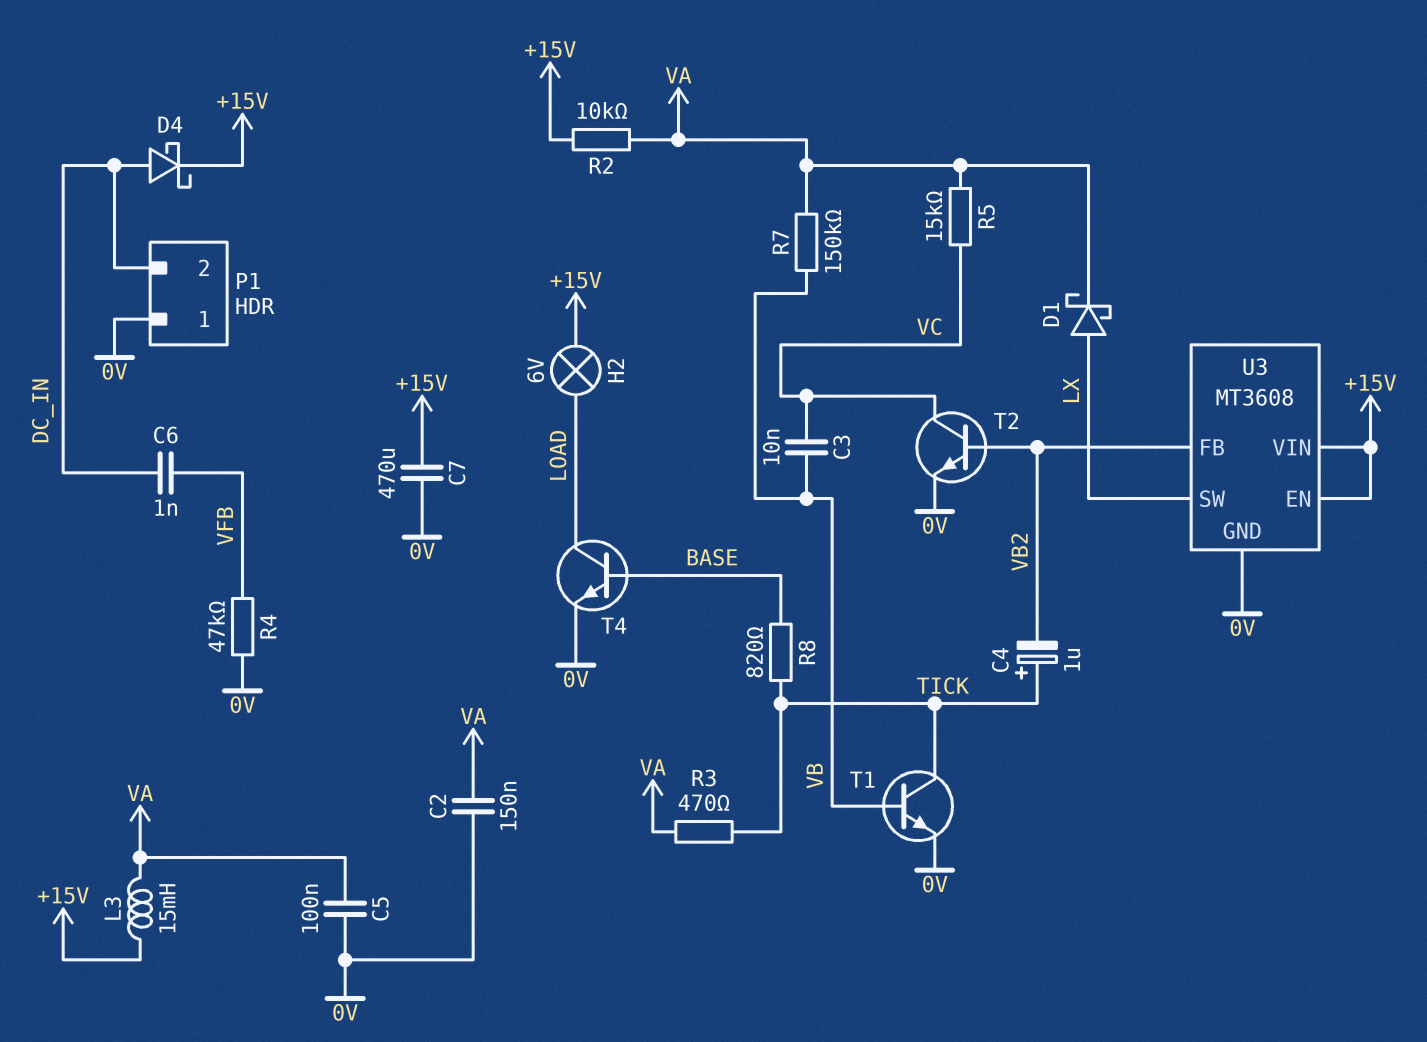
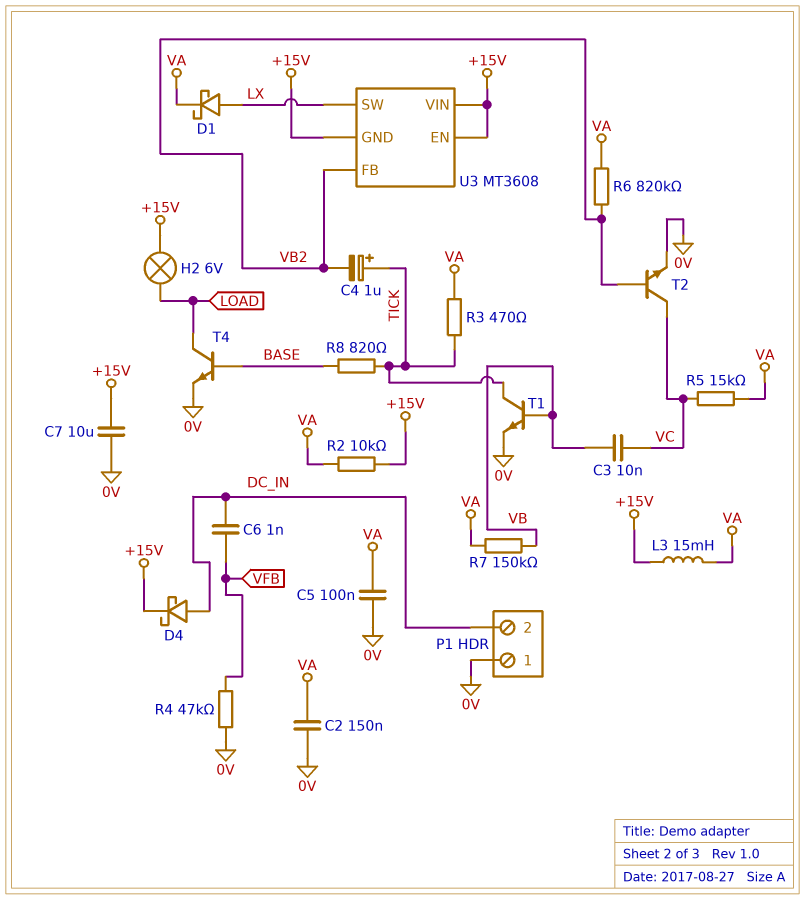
C7: 470uF (+15V, 0V) -> 10uF (+15V, 0V)
R6: none -> 820k (VA, VB2)
U3 pin GND: 0V -> +15V

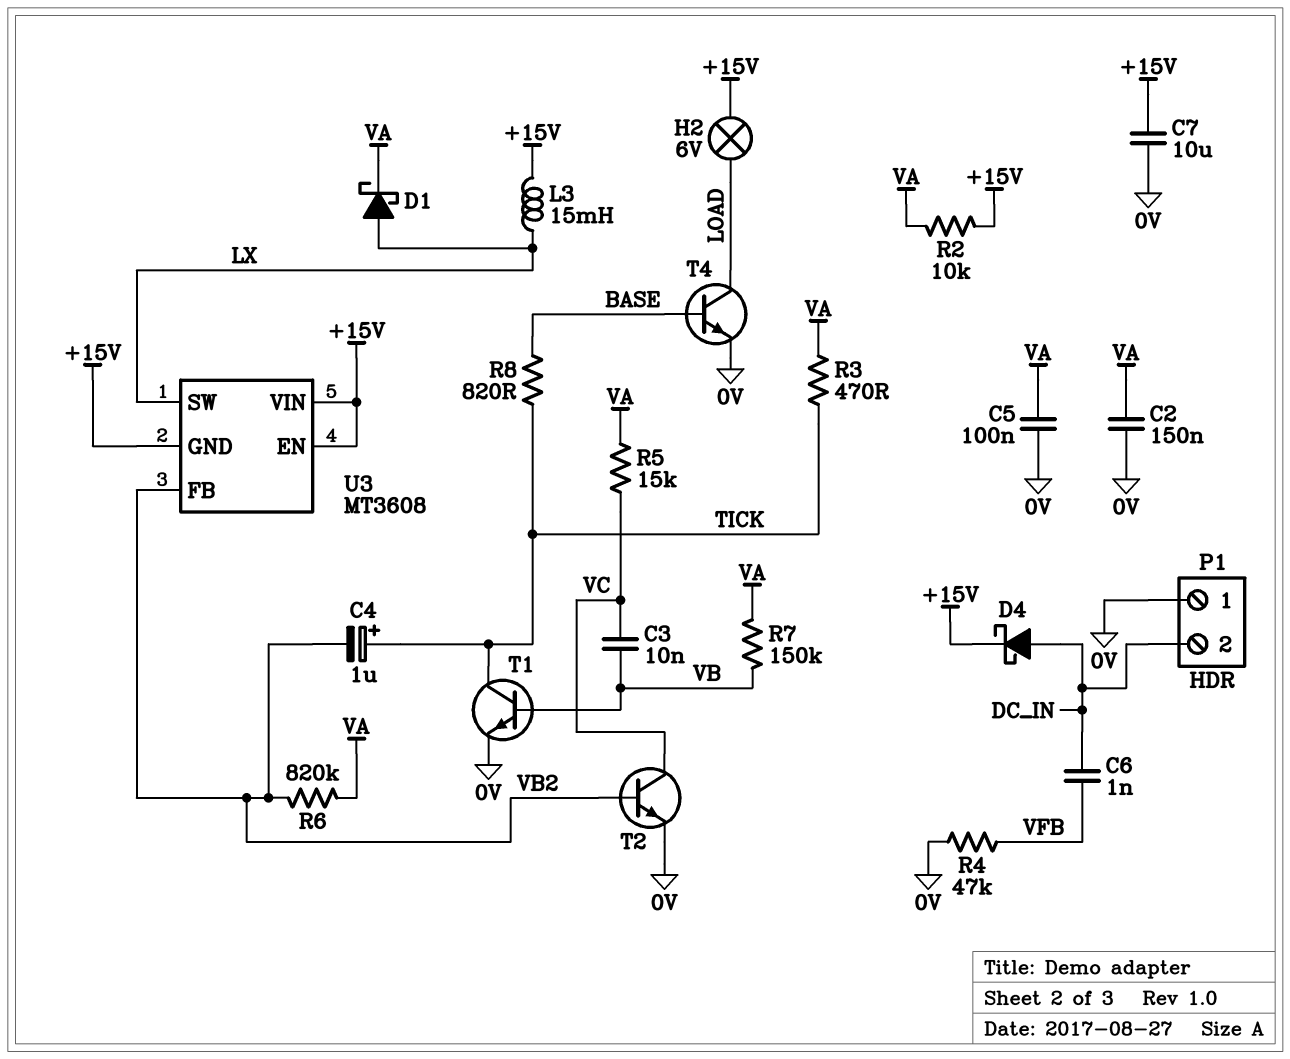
L3: 15mH (+15V, VA) -> 15mH (+15V, LX)

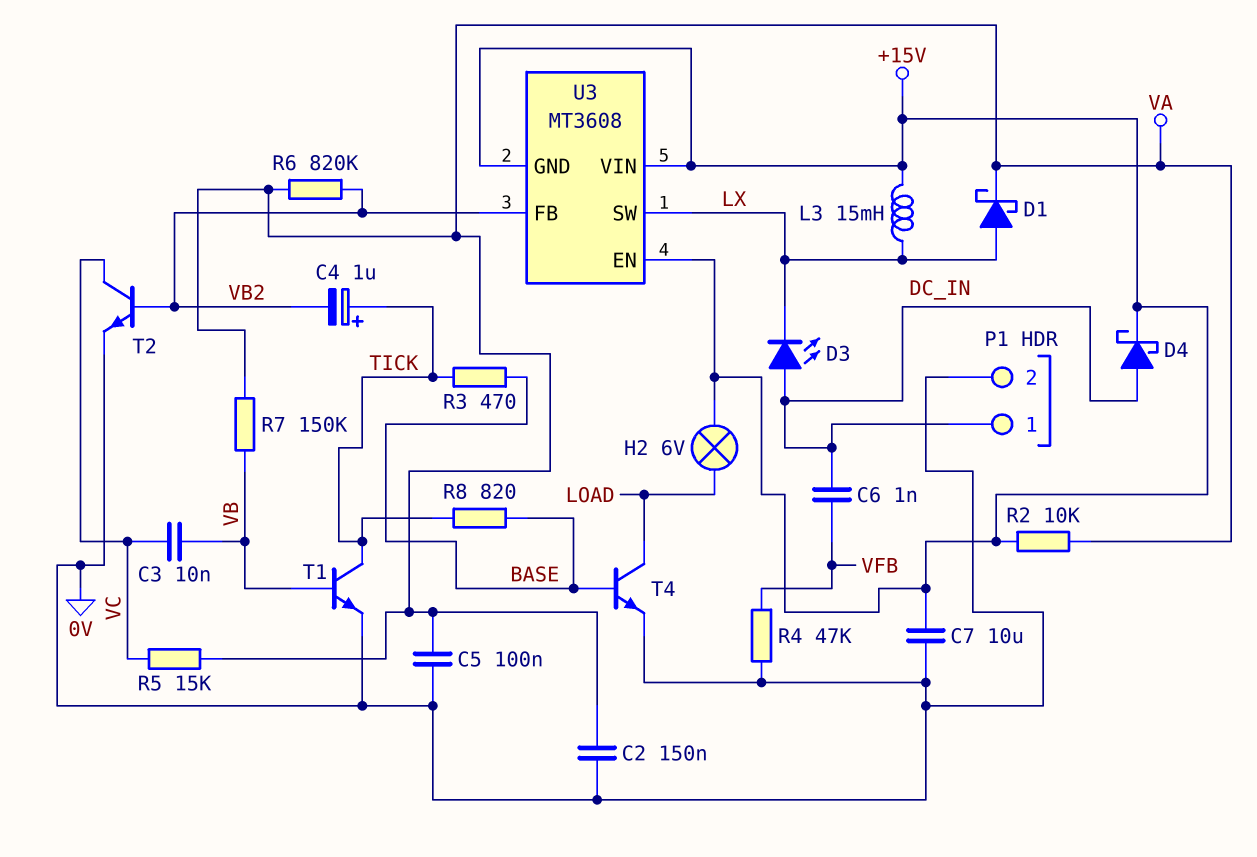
D3: none -> LED (A DC_IN, K LX)
P1 pin 1: 0V -> DC_IN
P1 pin 2: DC_IN -> 0V
R3: 470 (TICK, VA) -> 470 (BASE, TICK)

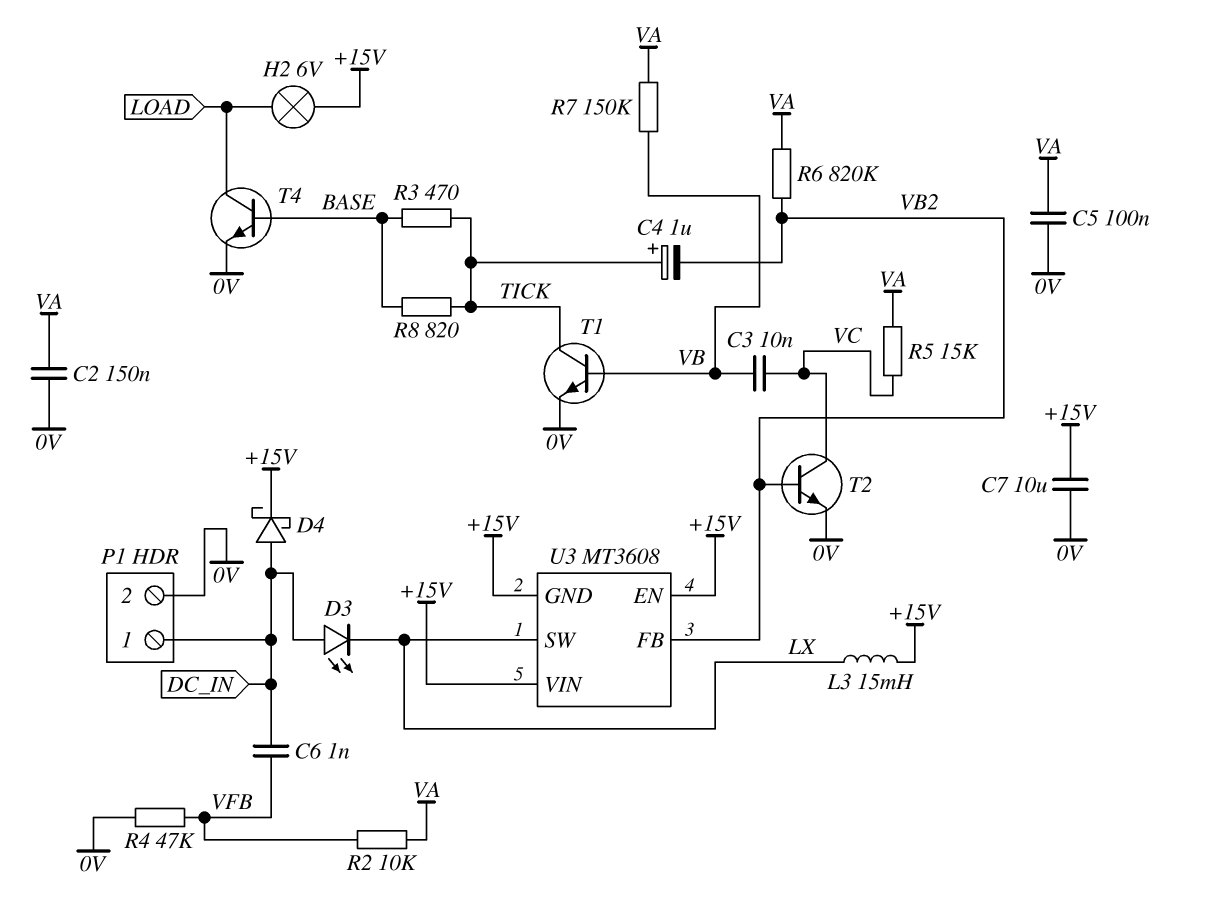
D1: schottky (A LX, K VA) -> none
R2: 10k (+15V, VA) -> 10k (VA, VFB)

